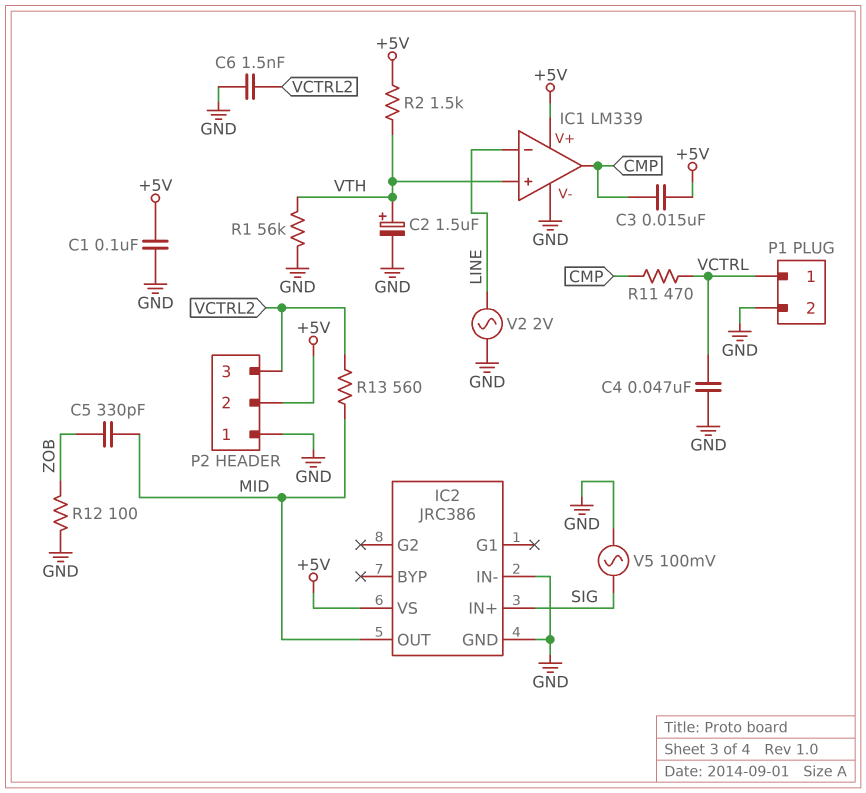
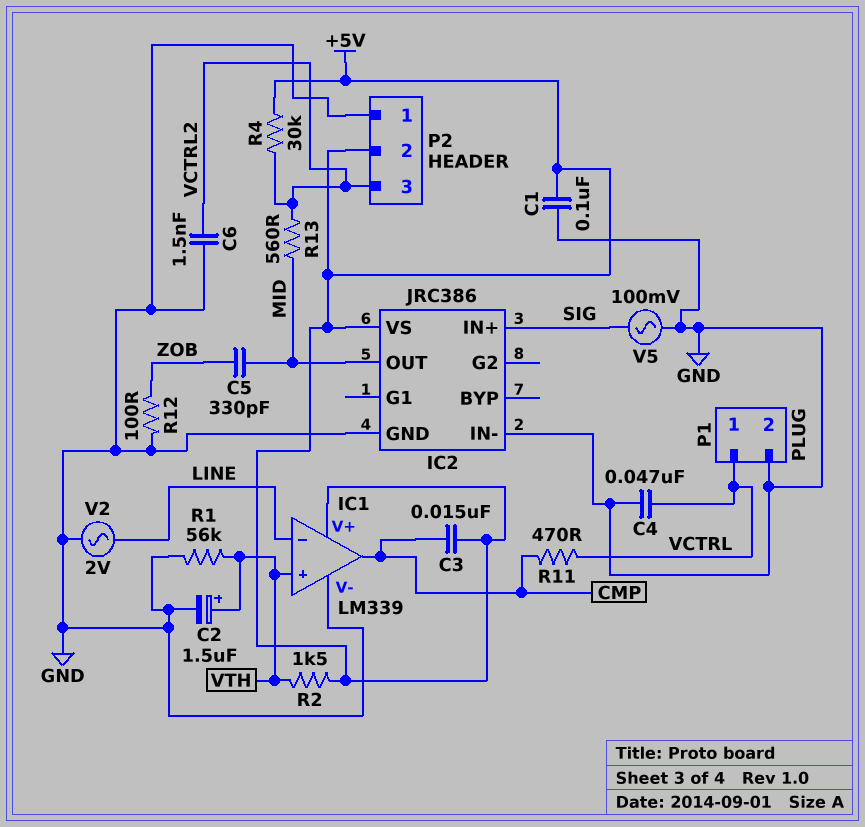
R4: none -> 30k (+5V, VCTRL2)

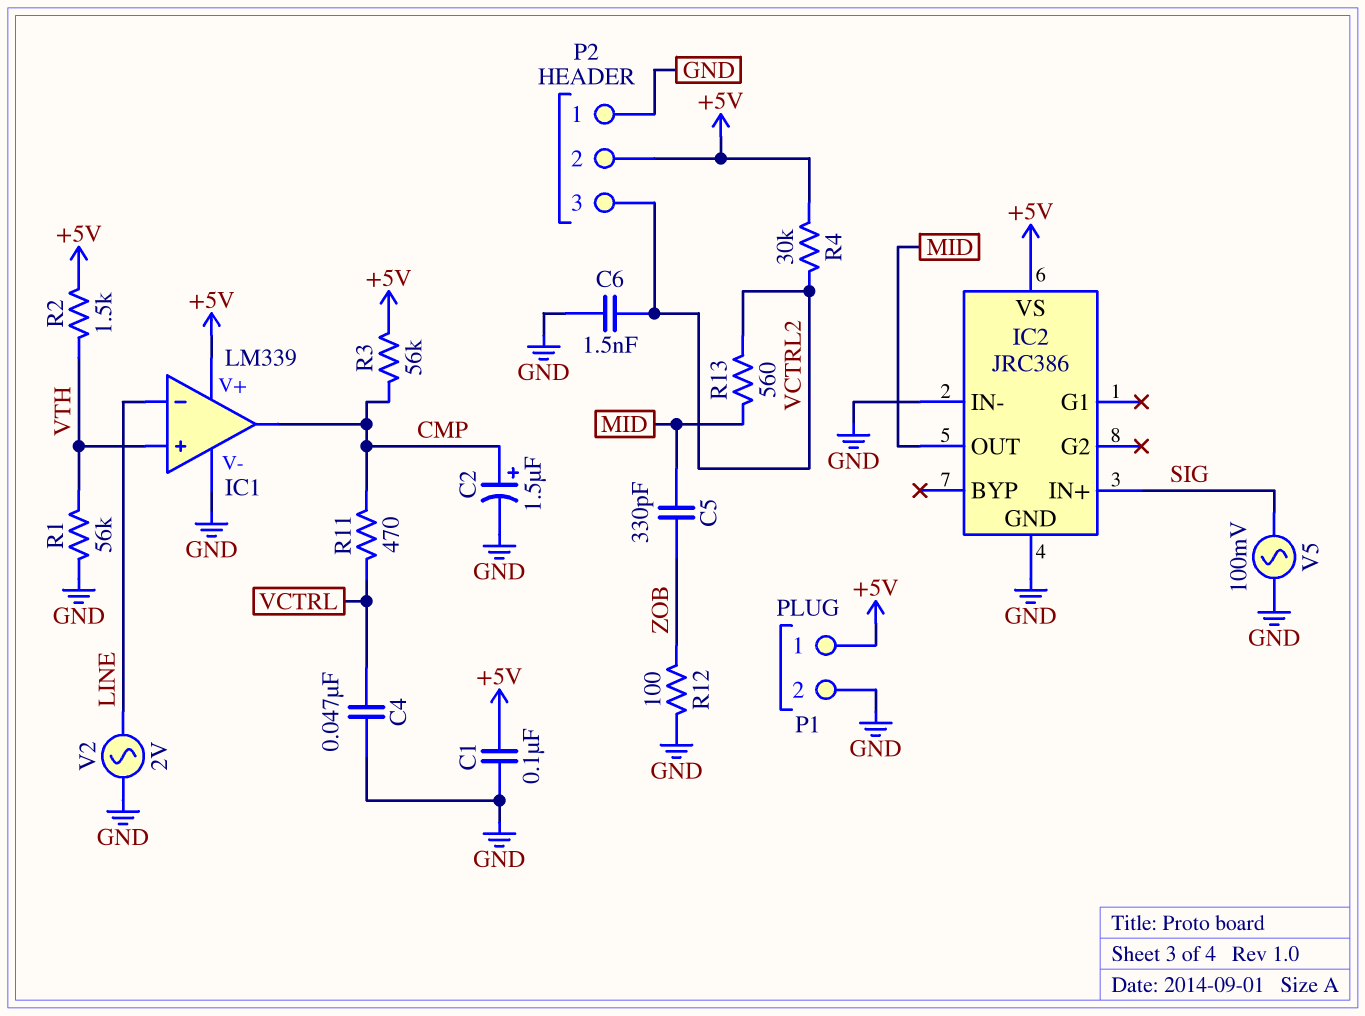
C2: 1.5uF (plus VTH, minus GND) -> 1.5uF (plus CMP, minus GND)
C3: 15nF (+5V, CMP) -> none
P1 pin 1: VCTRL -> +5V
R3: none -> 56k (+5V, CMP)

